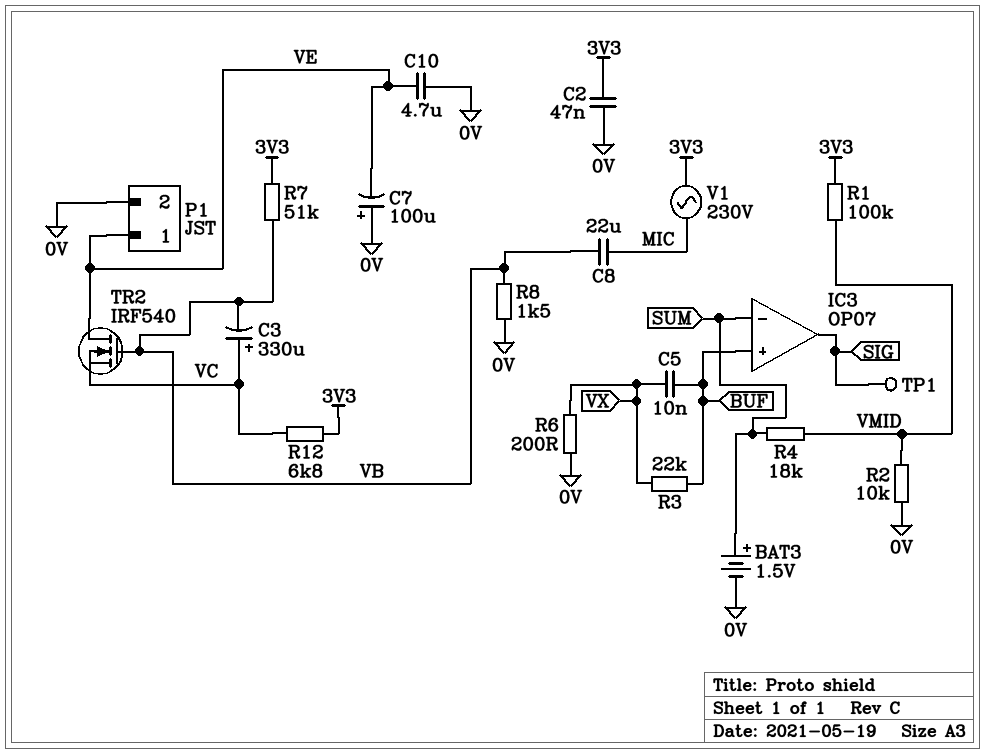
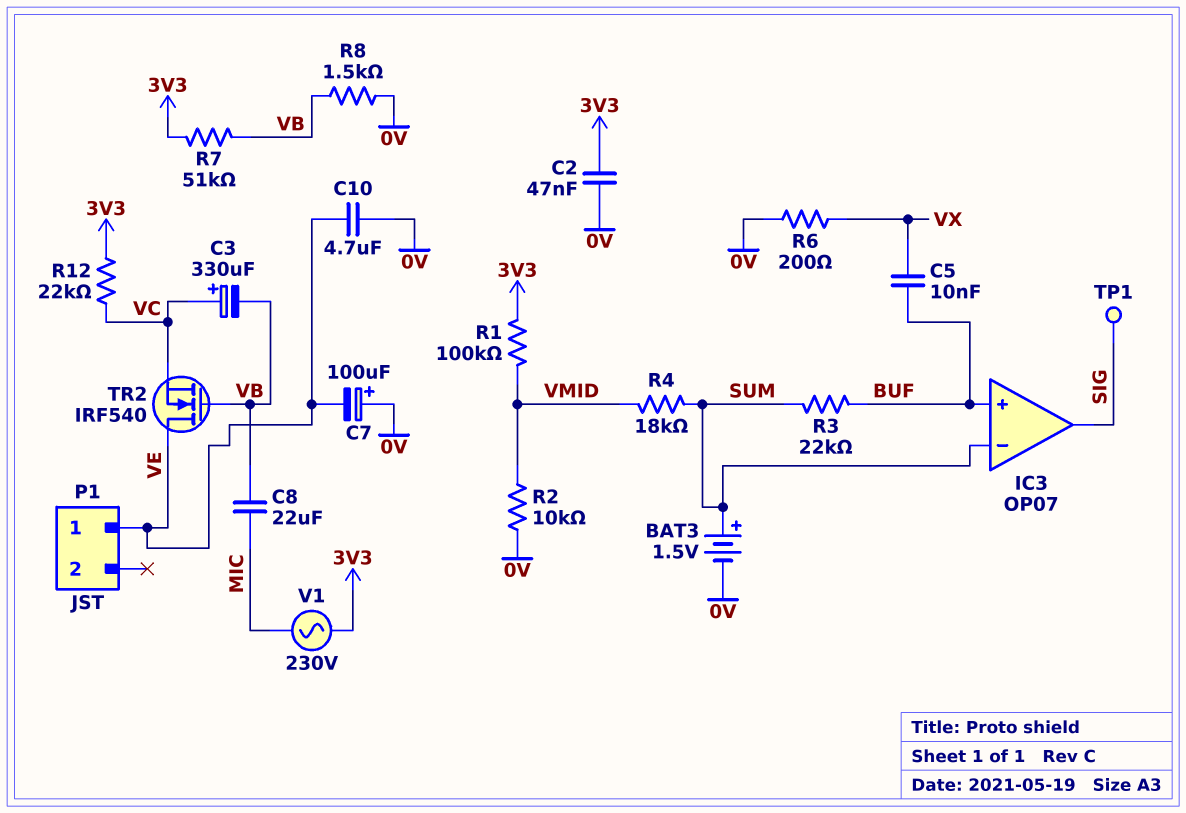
P1 pin 2: 0V -> none
R3: 22k (BUF, VX) -> 22k (BUF, SUM)
R12: 6.8k (3V3, VC) -> 22k (3V3, VC)

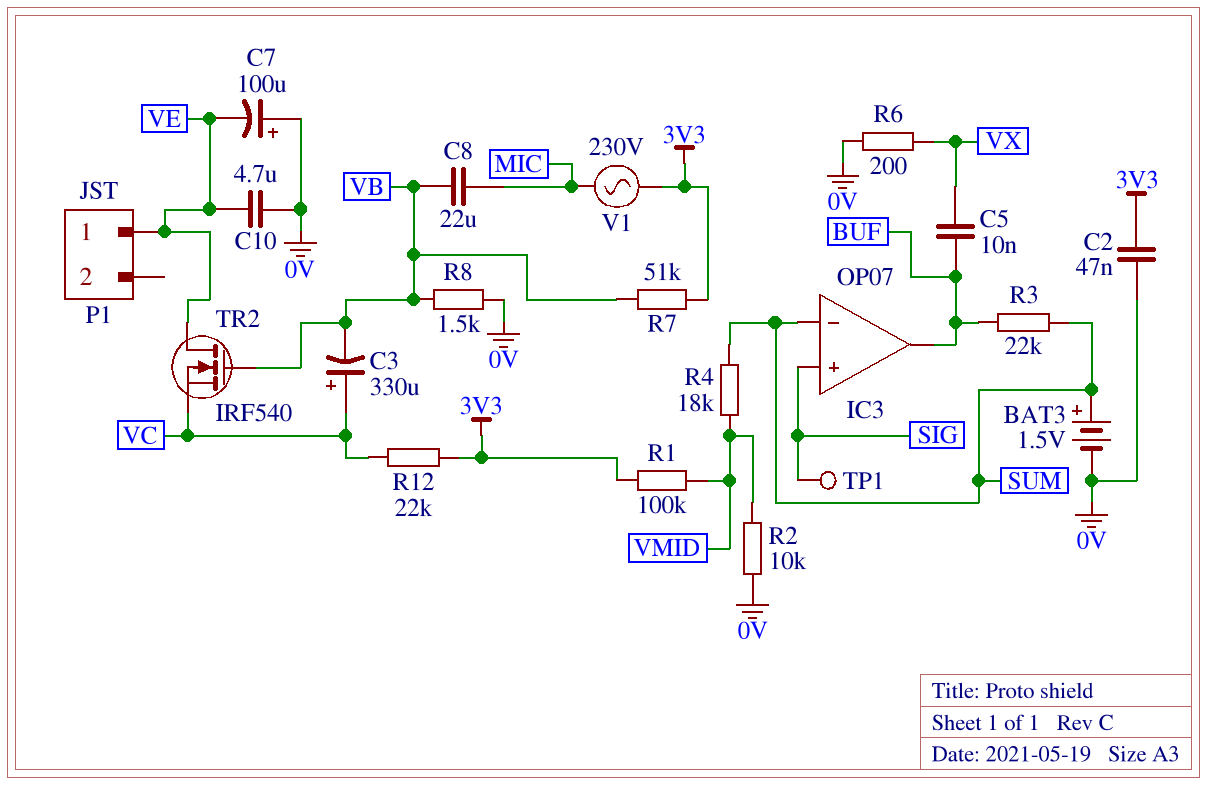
IC3 pin in+: BUF -> SIG
IC3 pin out: SIG -> BUF

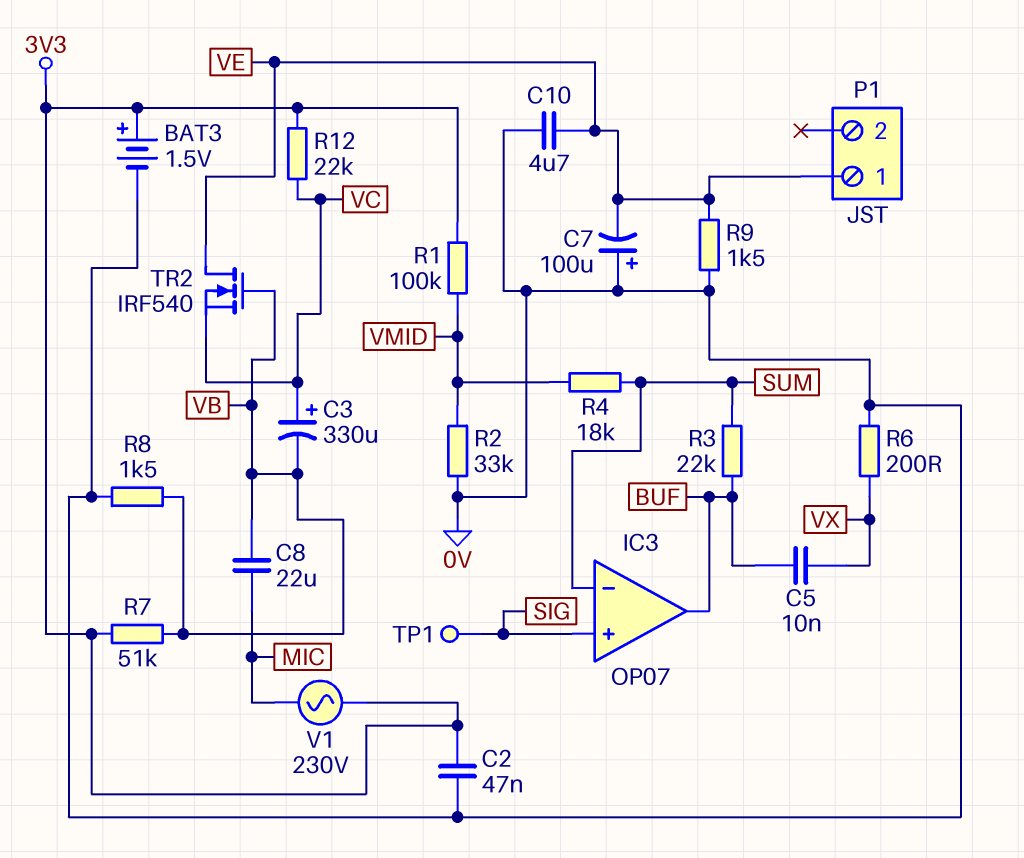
BAT3: 1.5V (plus SUM, minus 0V) -> 1.5V (plus 3V3, minus 0V)
R2: 10k (0V, VMID) -> 33k (0V, VMID)
R9: none -> 1.5k (0V, VE)

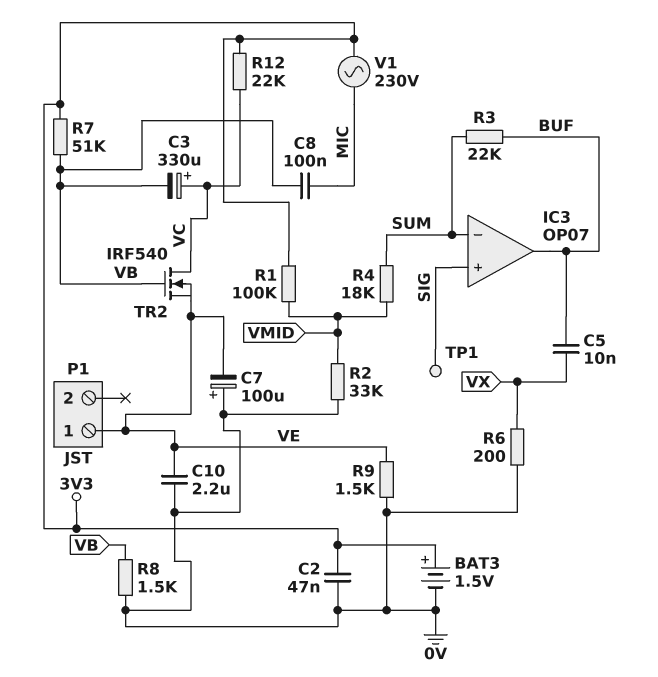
C8: 22uF (MIC, VB) -> 100nF (MIC, VB)
C10: 4.7uF (0V, VE) -> 2.2uF (0V, VE)
TR2: NMOS IRF540 (G VB, D VE, S VC) -> NMOS IRF540 (G VB, D VC, S VE)

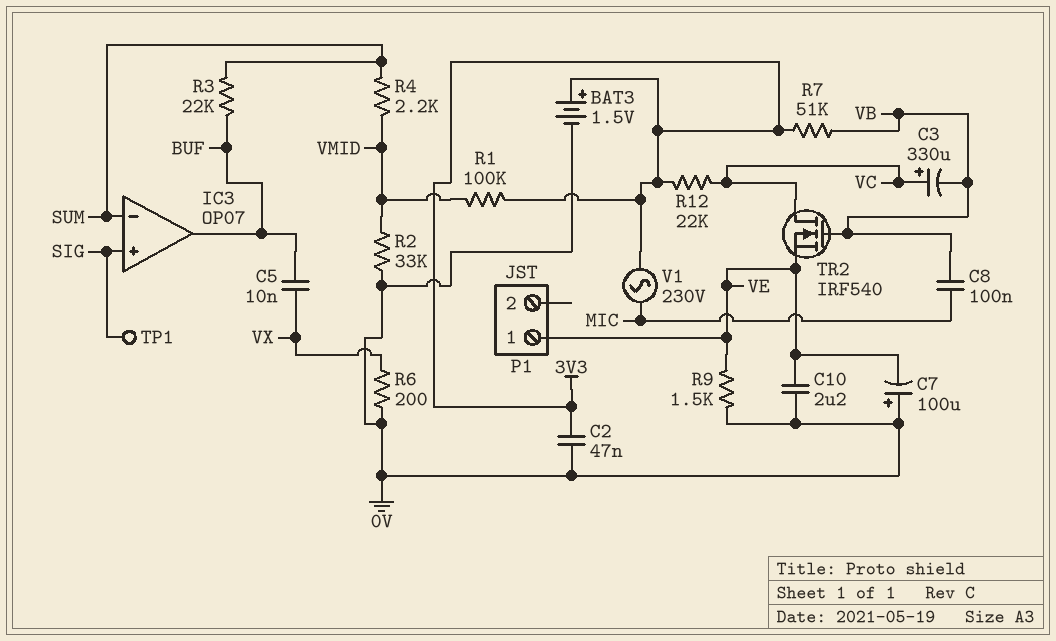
R4: 18k (SUM, VMID) -> 2.2k (SUM, VMID)
R8: 1.5k (0V, VB) -> none

